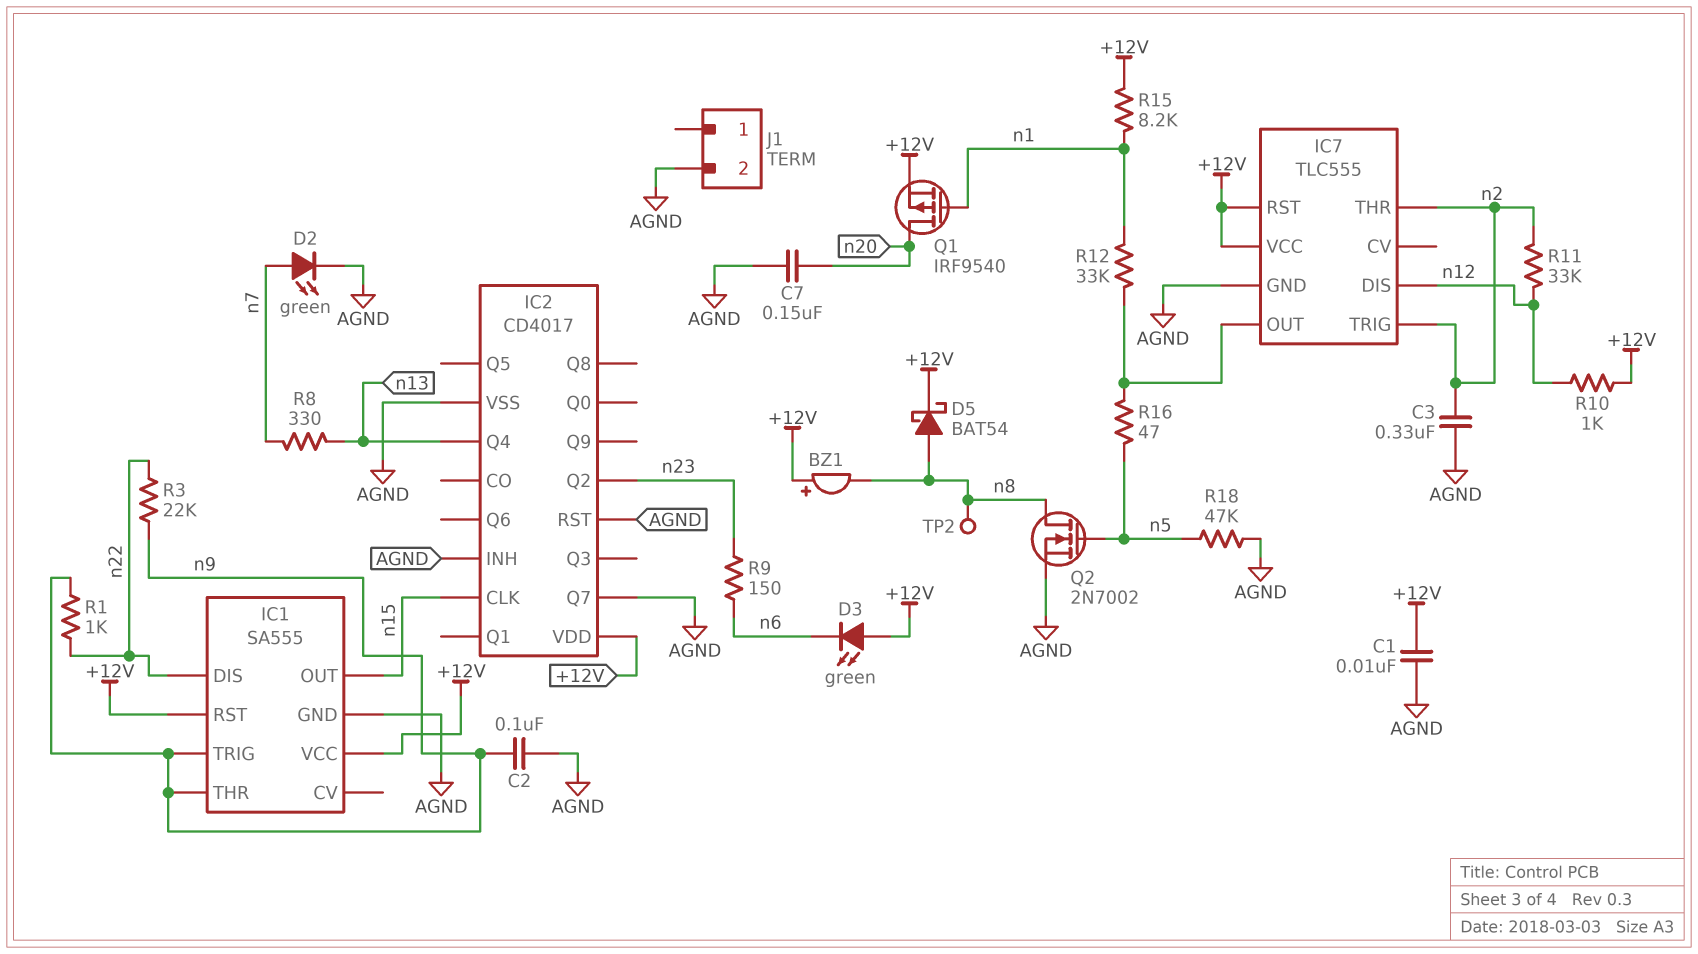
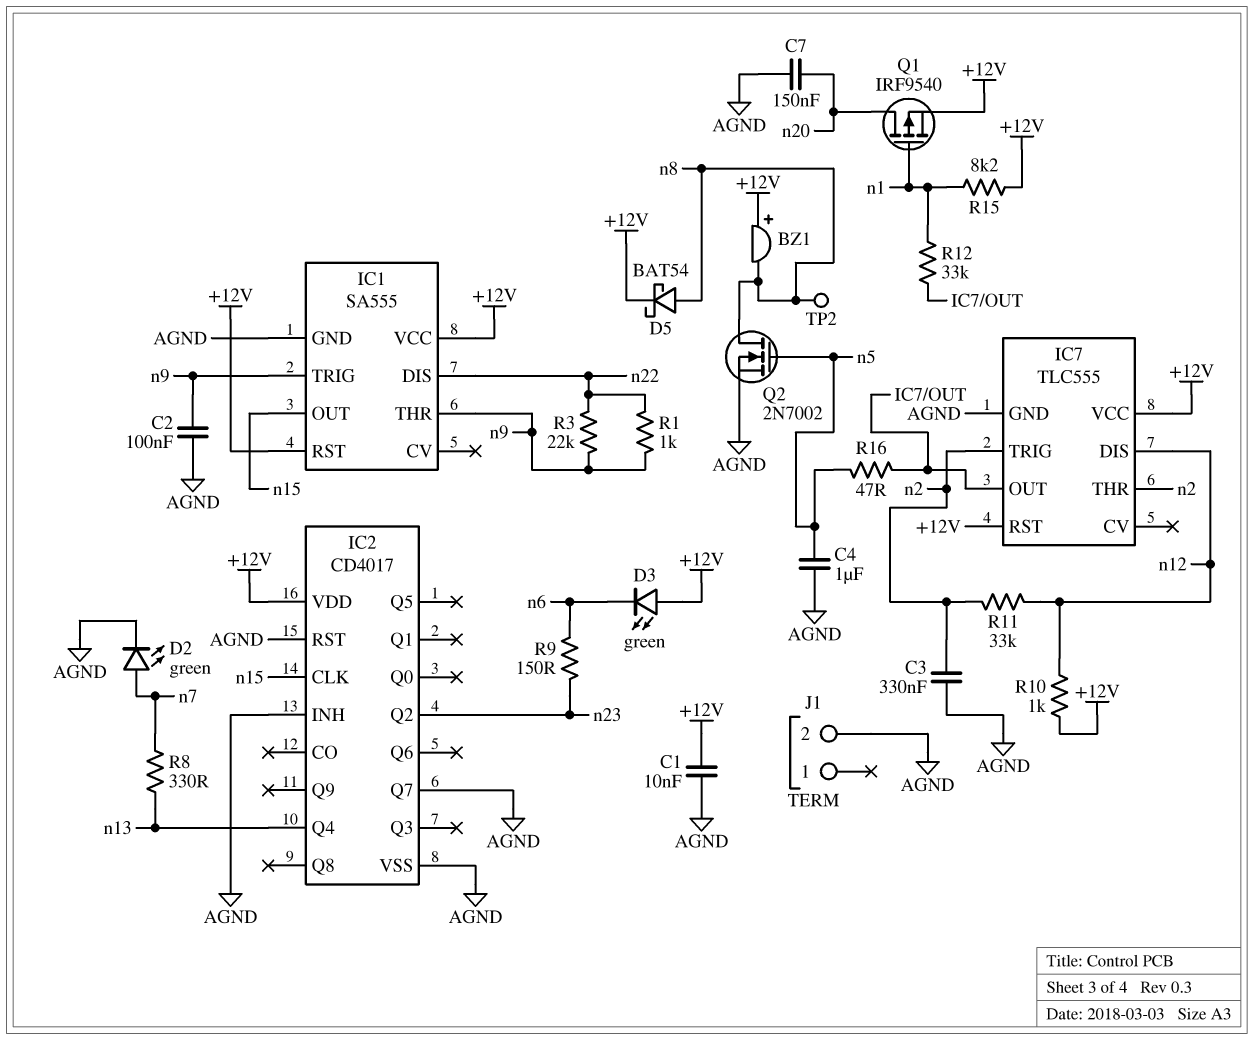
C4: none -> 1uF (AGND, n5)
R18: 47k (AGND, n5) -> none

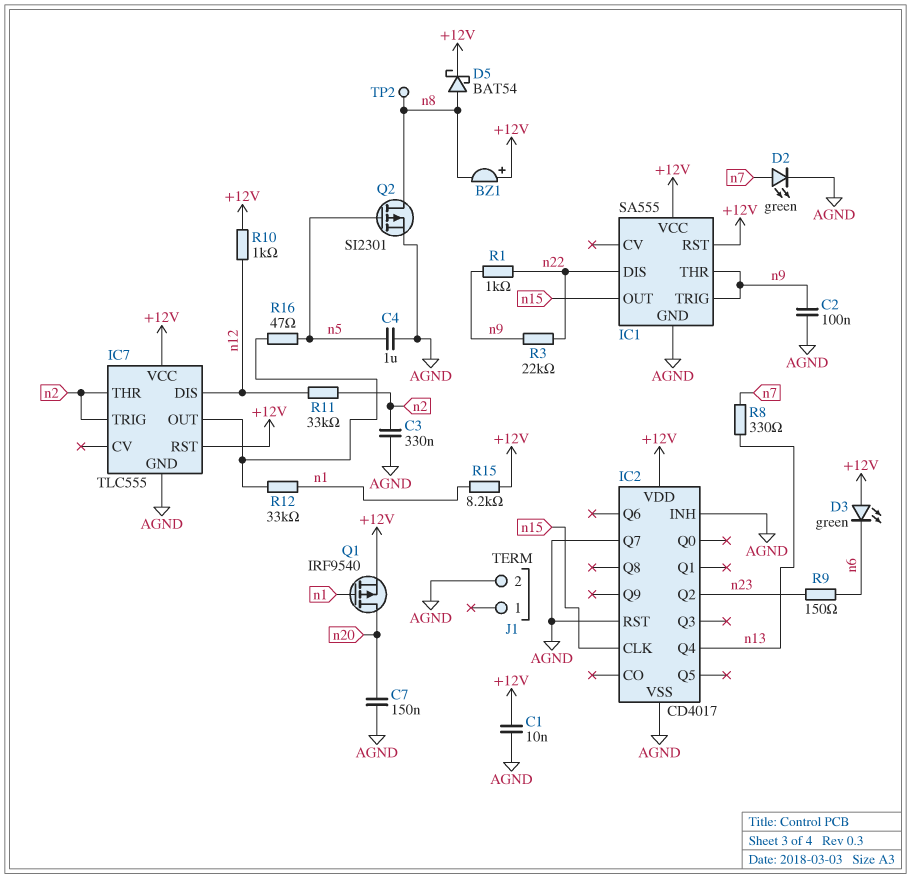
Q2: NMOS 2N7002 (G n5, D n8, S AGND) -> PMOS SI2301 (G n5, D n8, S AGND)

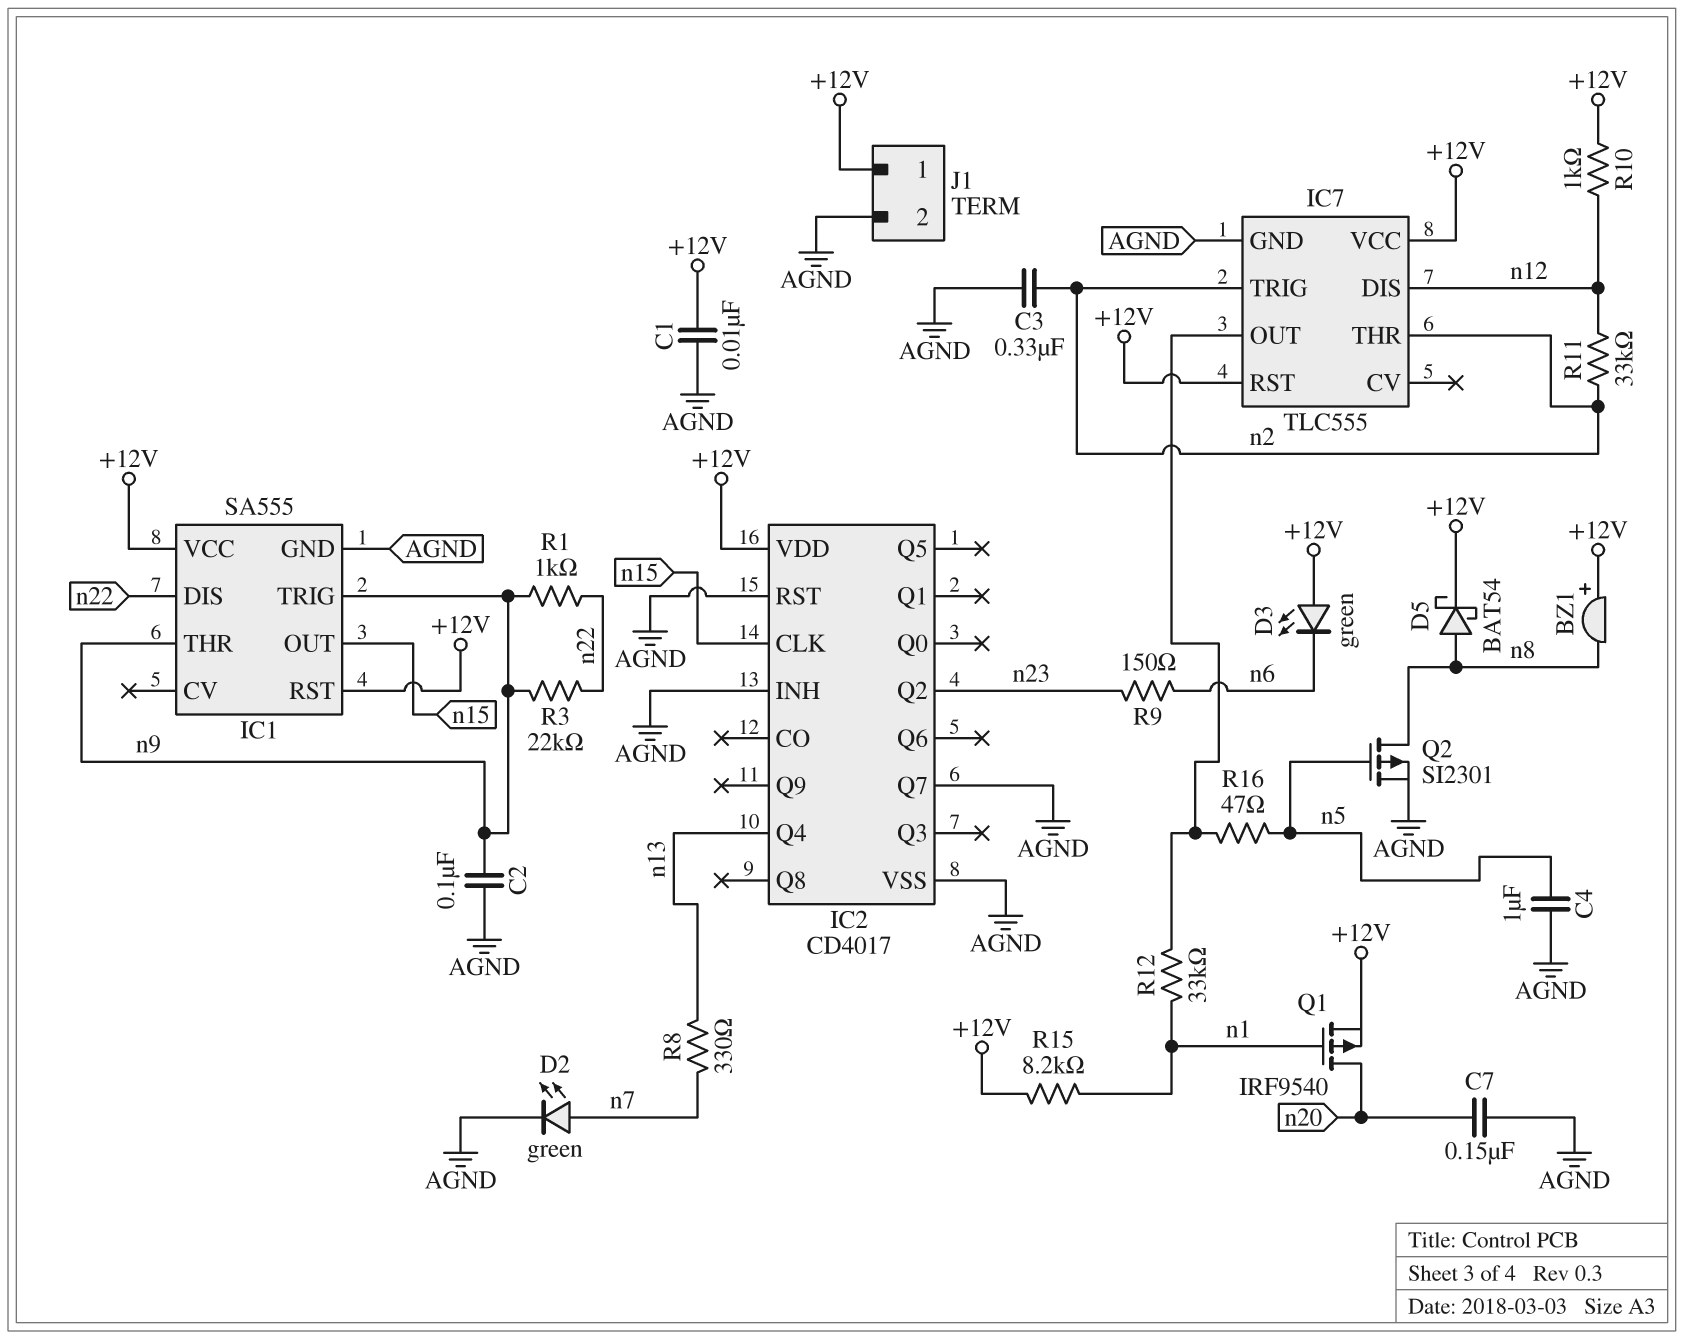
J1 pin 1: none -> +12V
TP2: test point (n8) -> none

